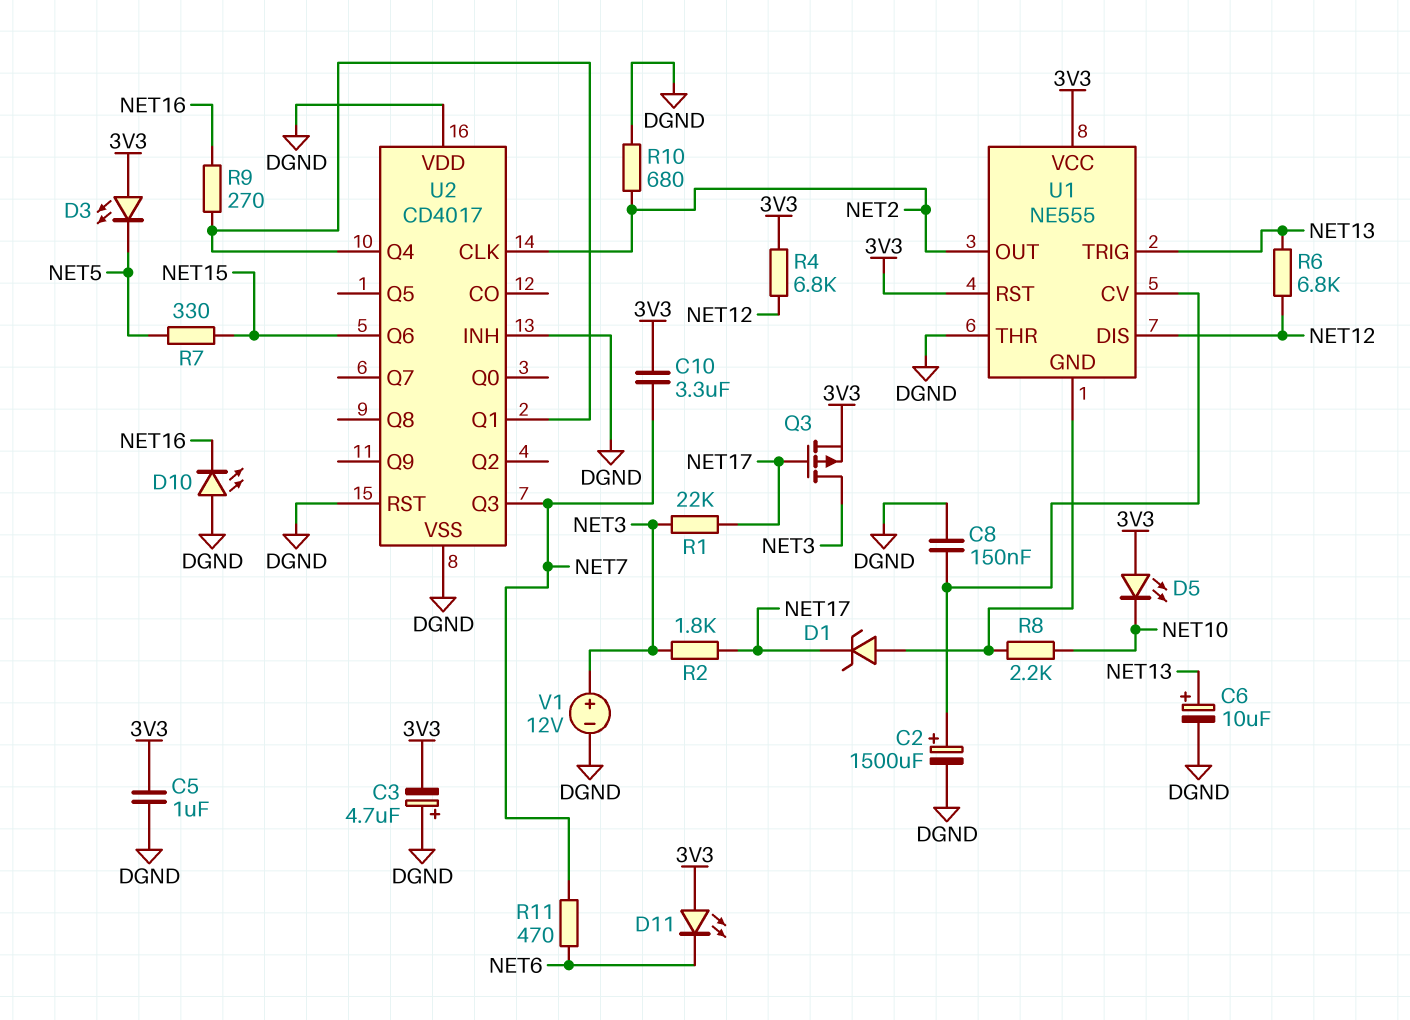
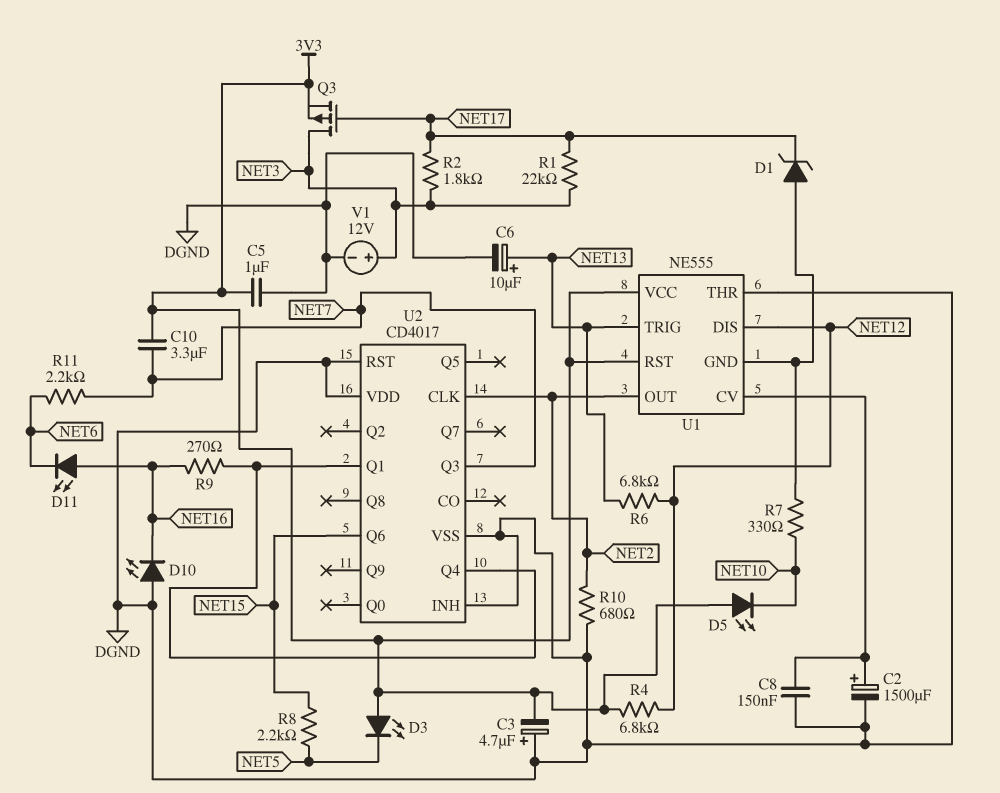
D11: LED (A 3V3, K NET6) -> LED (A NET16, K NET6)
R7: 330 (NET5, NET15) -> 330 (NET10, U1/GND)
R8: 2.2k (NET10, U1/GND) -> 2.2k (NET5, NET15)
R11: 470 (NET6, NET7) -> 2.2k (NET6, NET7)

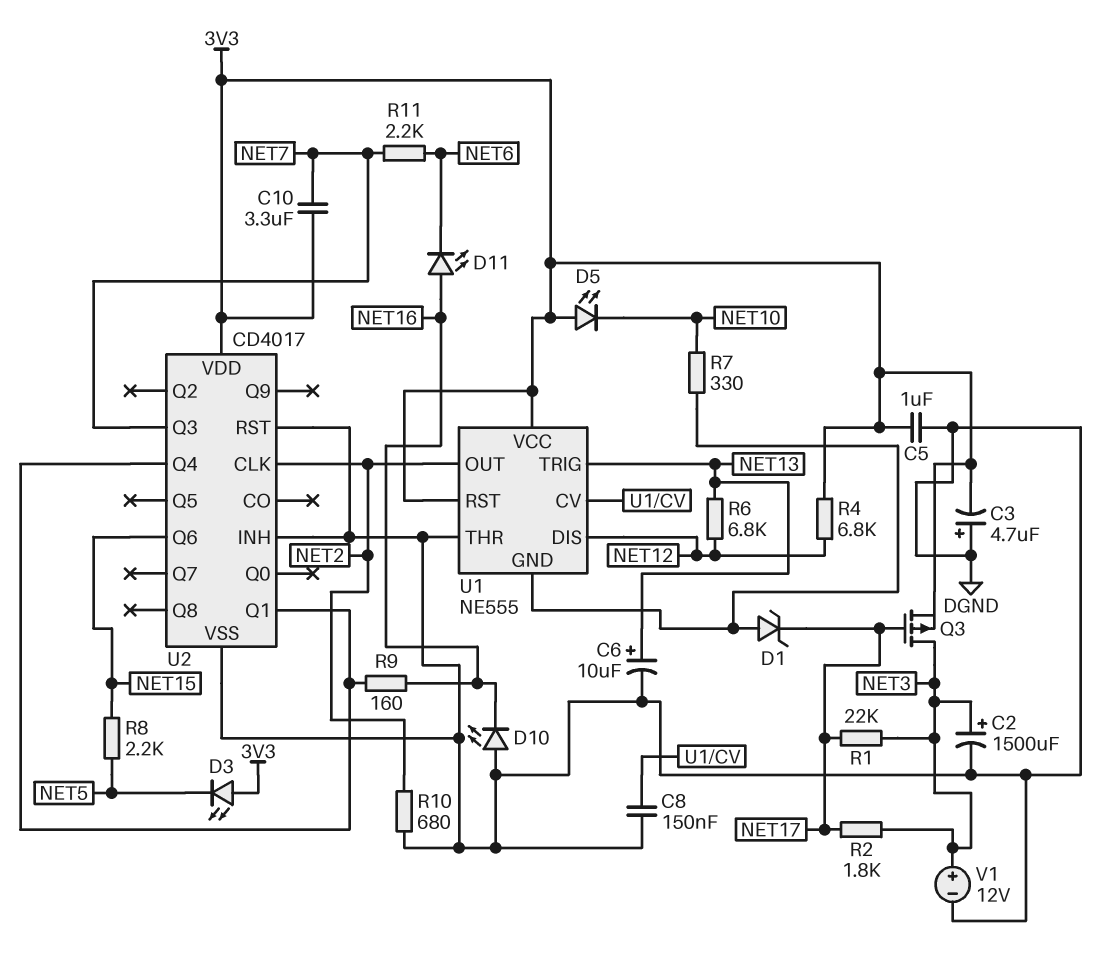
C2: 1500uF (plus U1/CV, minus DGND) -> 1500uF (plus NET3, minus DGND)
R9: 270 (NET16, U2/Q1) -> 160 (NET16, U2/Q1)
U2 pin VDD: DGND -> 3V3

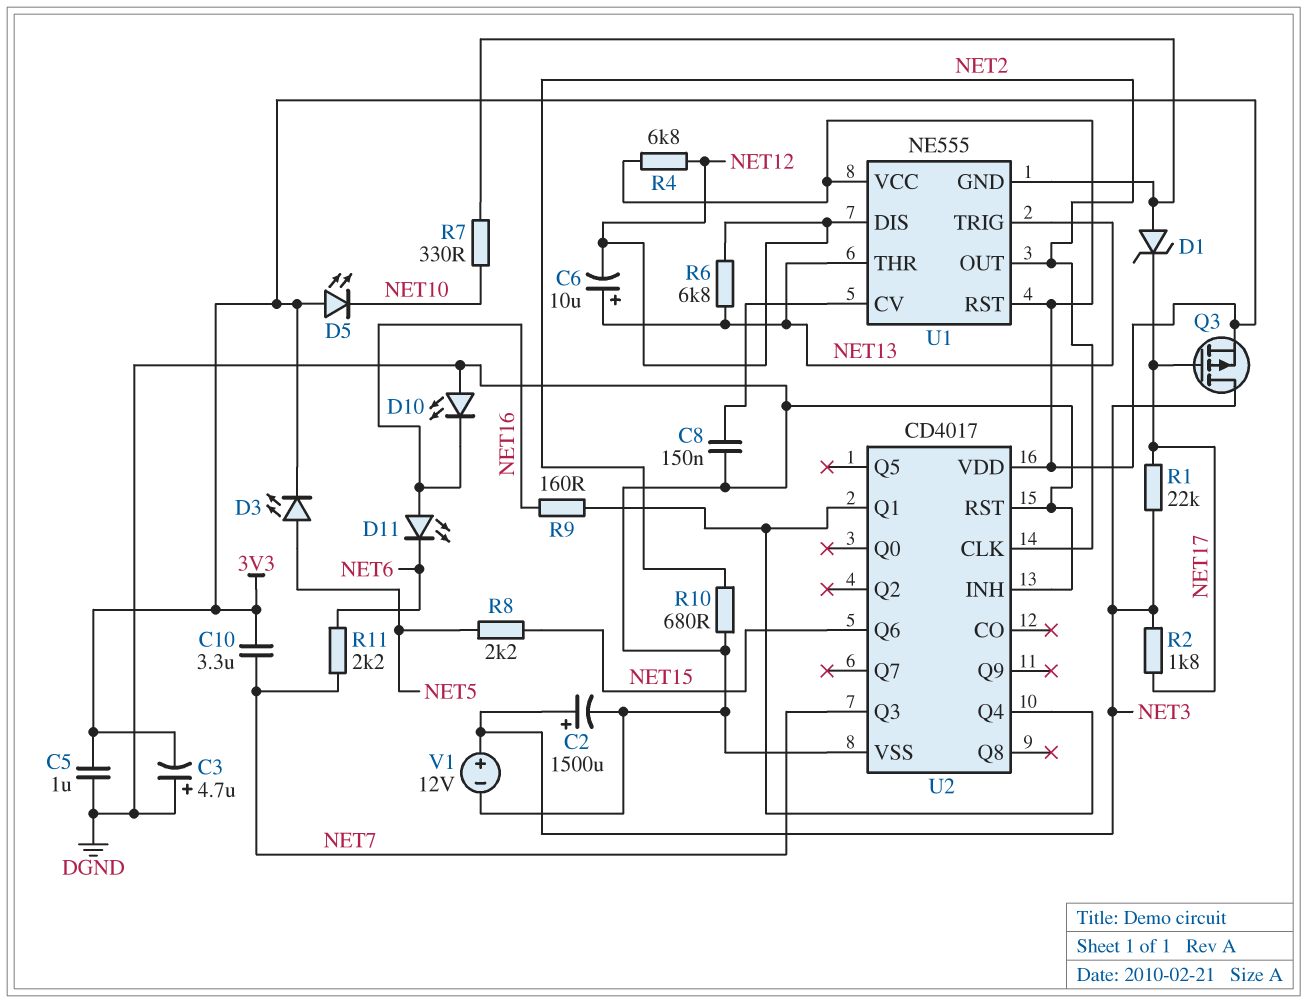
C6: 10uF (plus NET13, minus DGND) -> 10uF (plus NET13, minus NET12)
D3: LED (A 3V3, K NET5) -> LED (A NET5, K 3V3)
U1 pin THR: DGND -> NET13

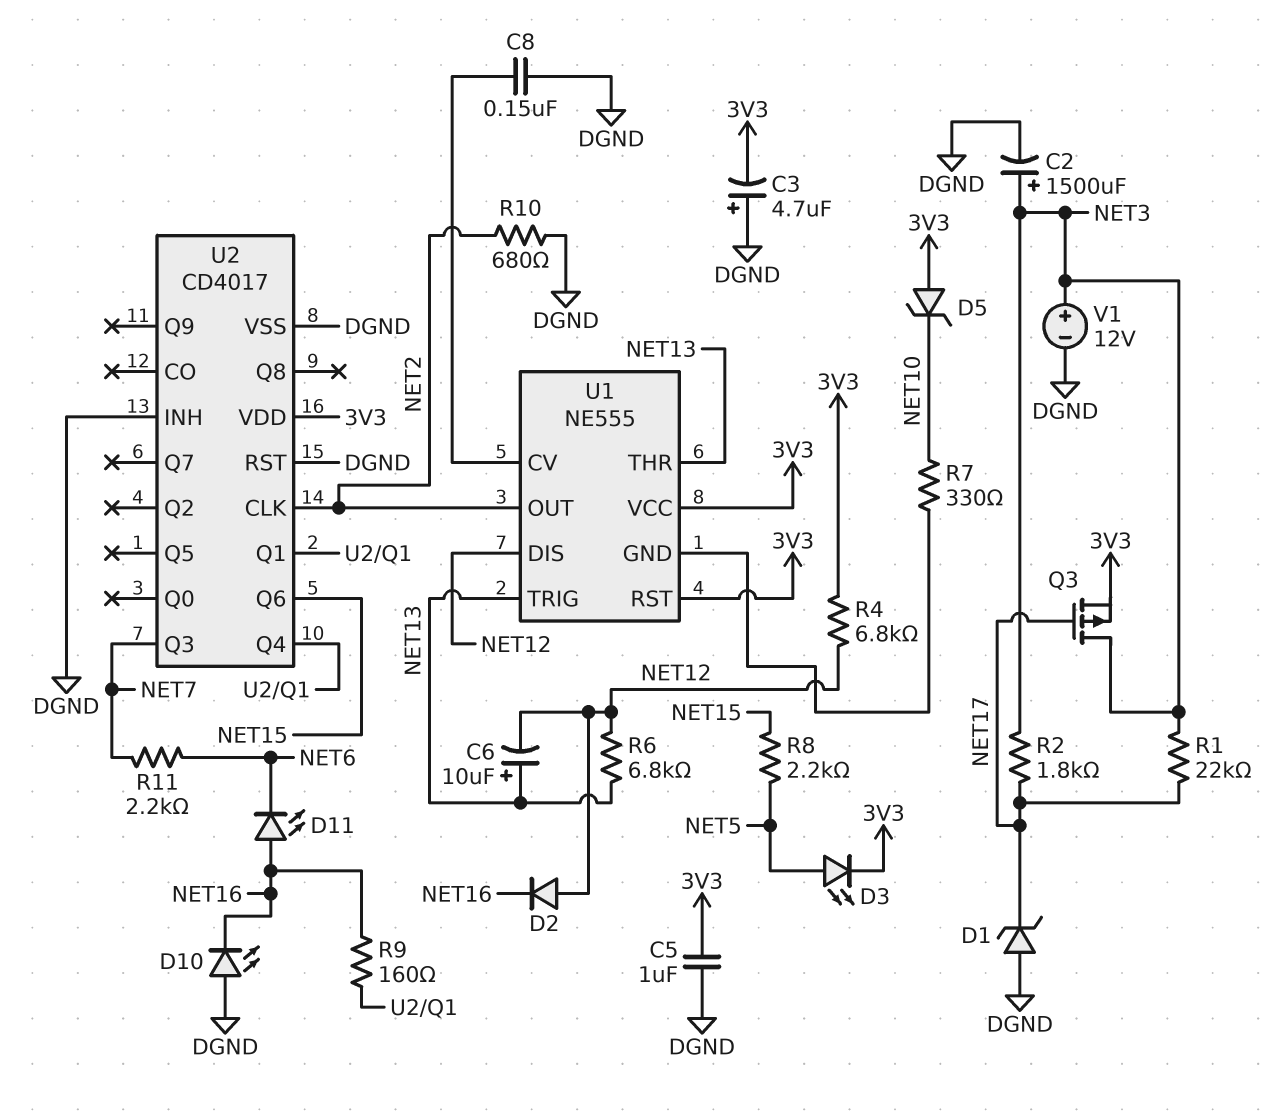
C10: 3.3uF (3V3, NET7) -> none
D1: zener (A U1/GND, K NET17) -> zener (A DGND, K NET17)
D2: none -> diode (A NET12, K NET16)
D5: LED (A 3V3, K NET10) -> zener (A 3V3, K NET10)

